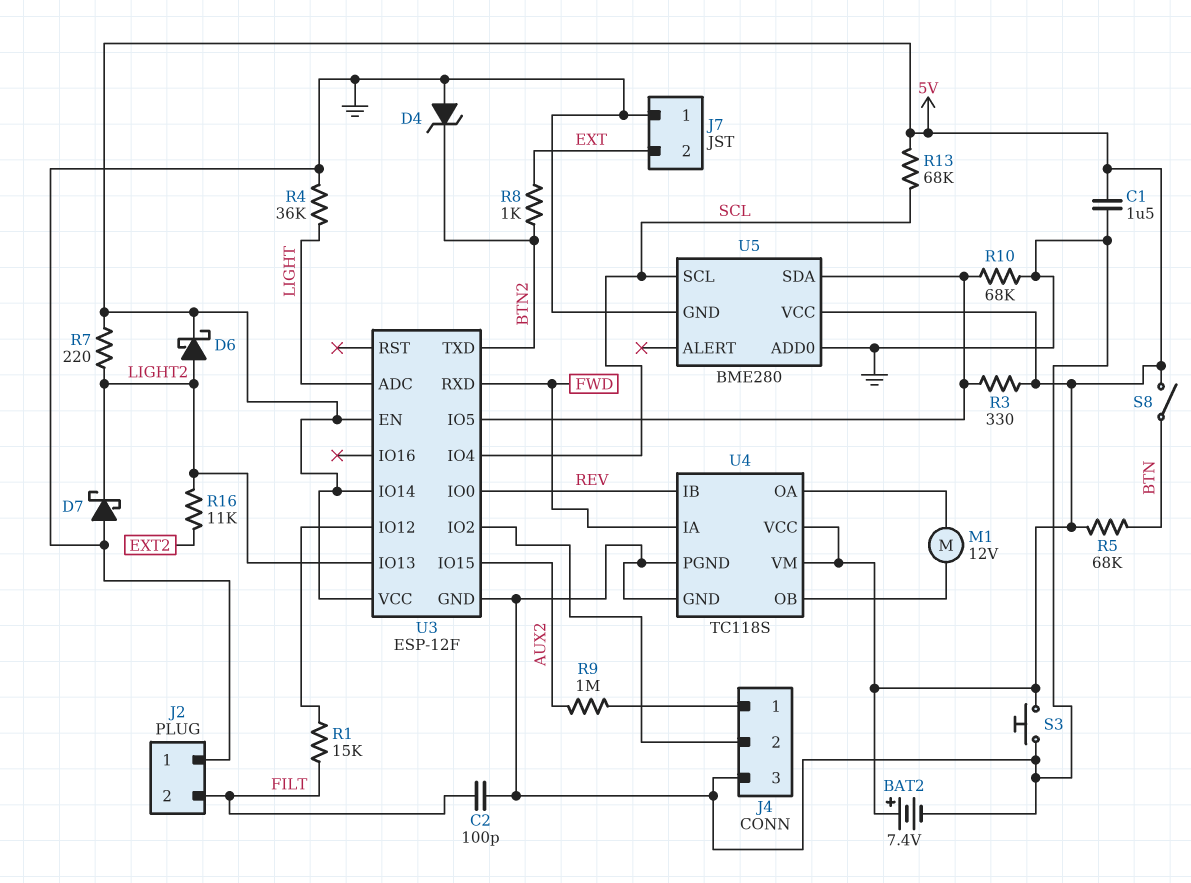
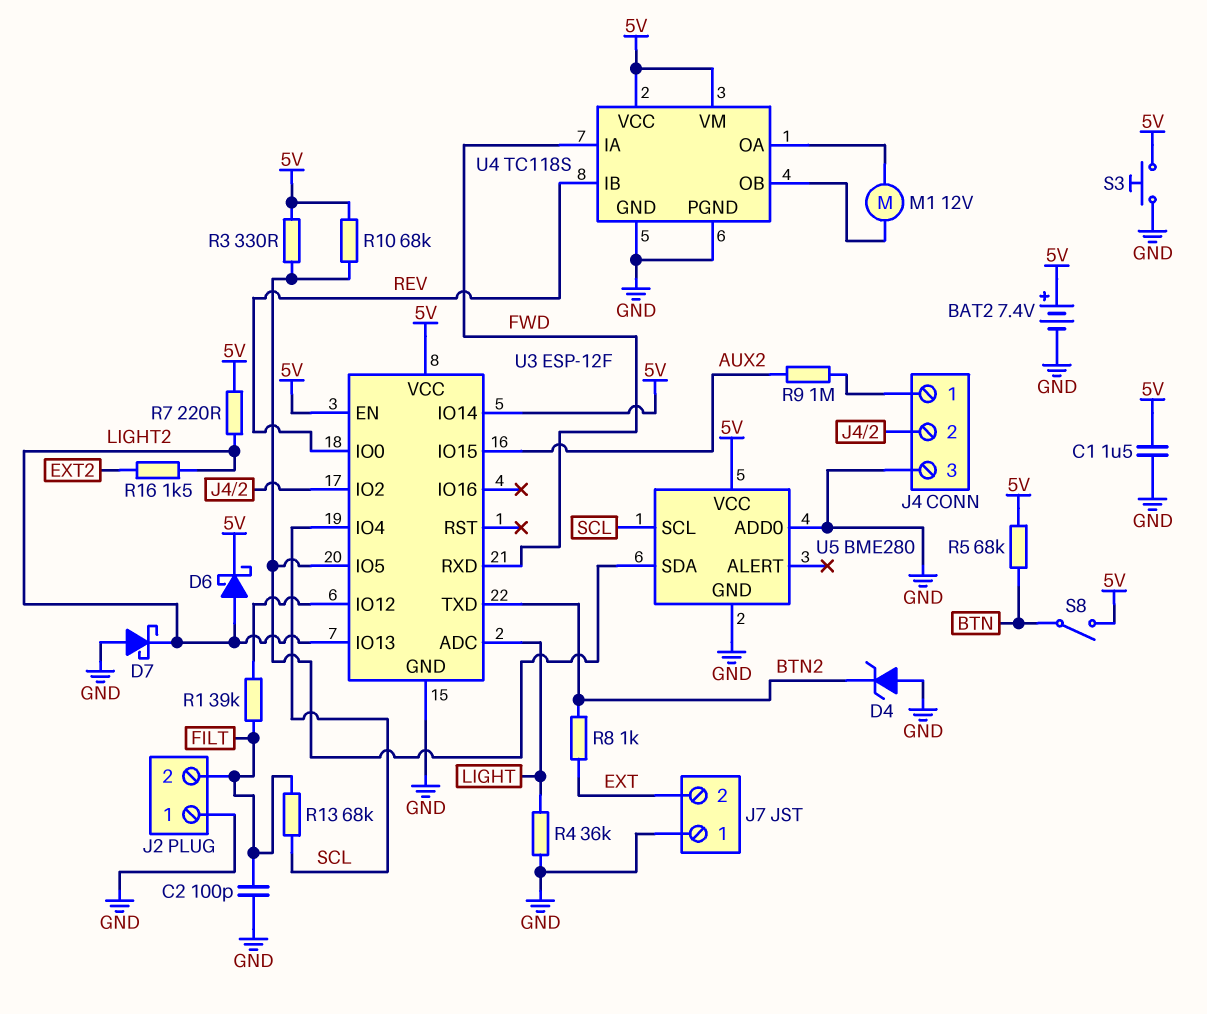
R1: 15k (FILT, U3/IO12) -> 39k (FILT, U3/IO12)
R10: 68k (GND, U3/IO5) -> 68k (5V, U3/IO5)
R13: 68k (5V, SCL) -> 68k (FILT, SCL)
R16: 11k (EXT2, LIGHT2) -> 1.5k (EXT2, LIGHT2)

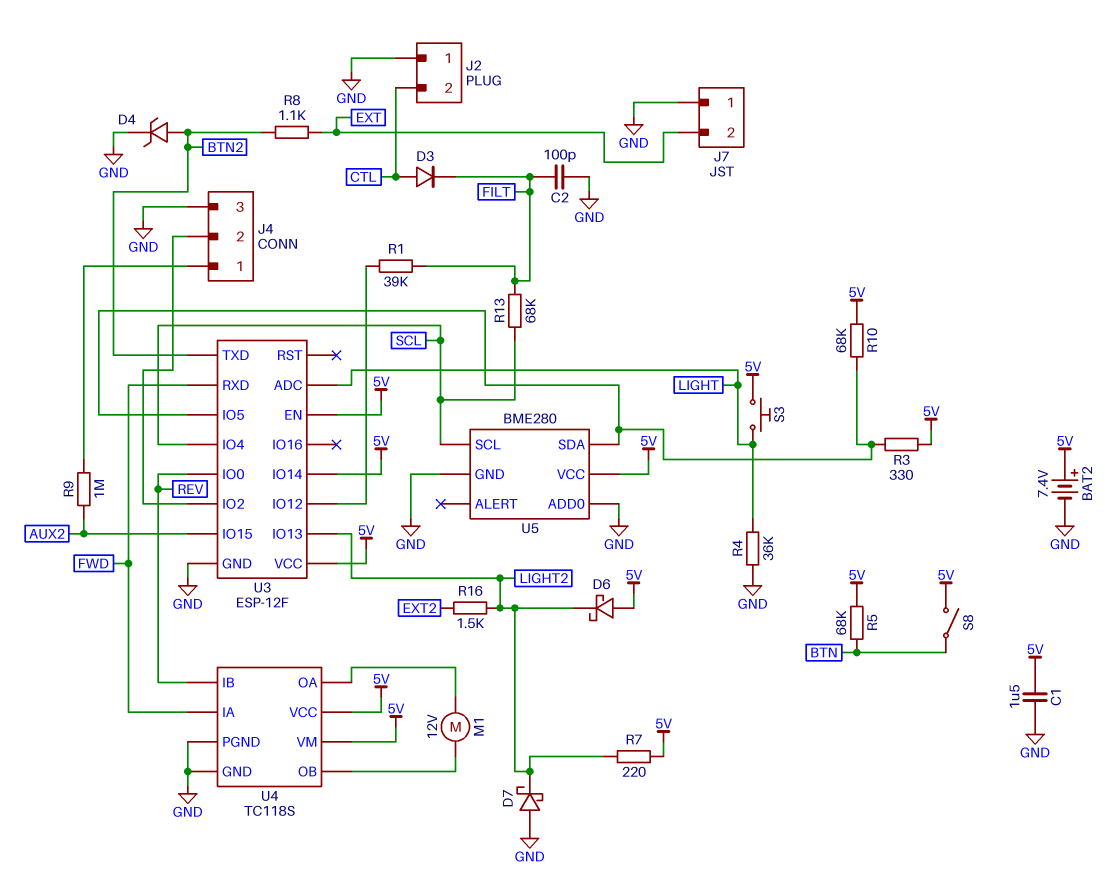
D3: none -> diode (A CTL, K FILT)
D4: zener (A GND, K BTN2) -> zener (A BTN2, K GND)
D6: schottky (A LIGHT2, K 5V) -> schottky (A 5V, K LIGHT2)
J2 pin 2: FILT -> CTL
R8: 1k (BTN2, EXT) -> 1.1k (BTN2, EXT)
S3: button (5V, GND) -> button (5V, LIGHT)

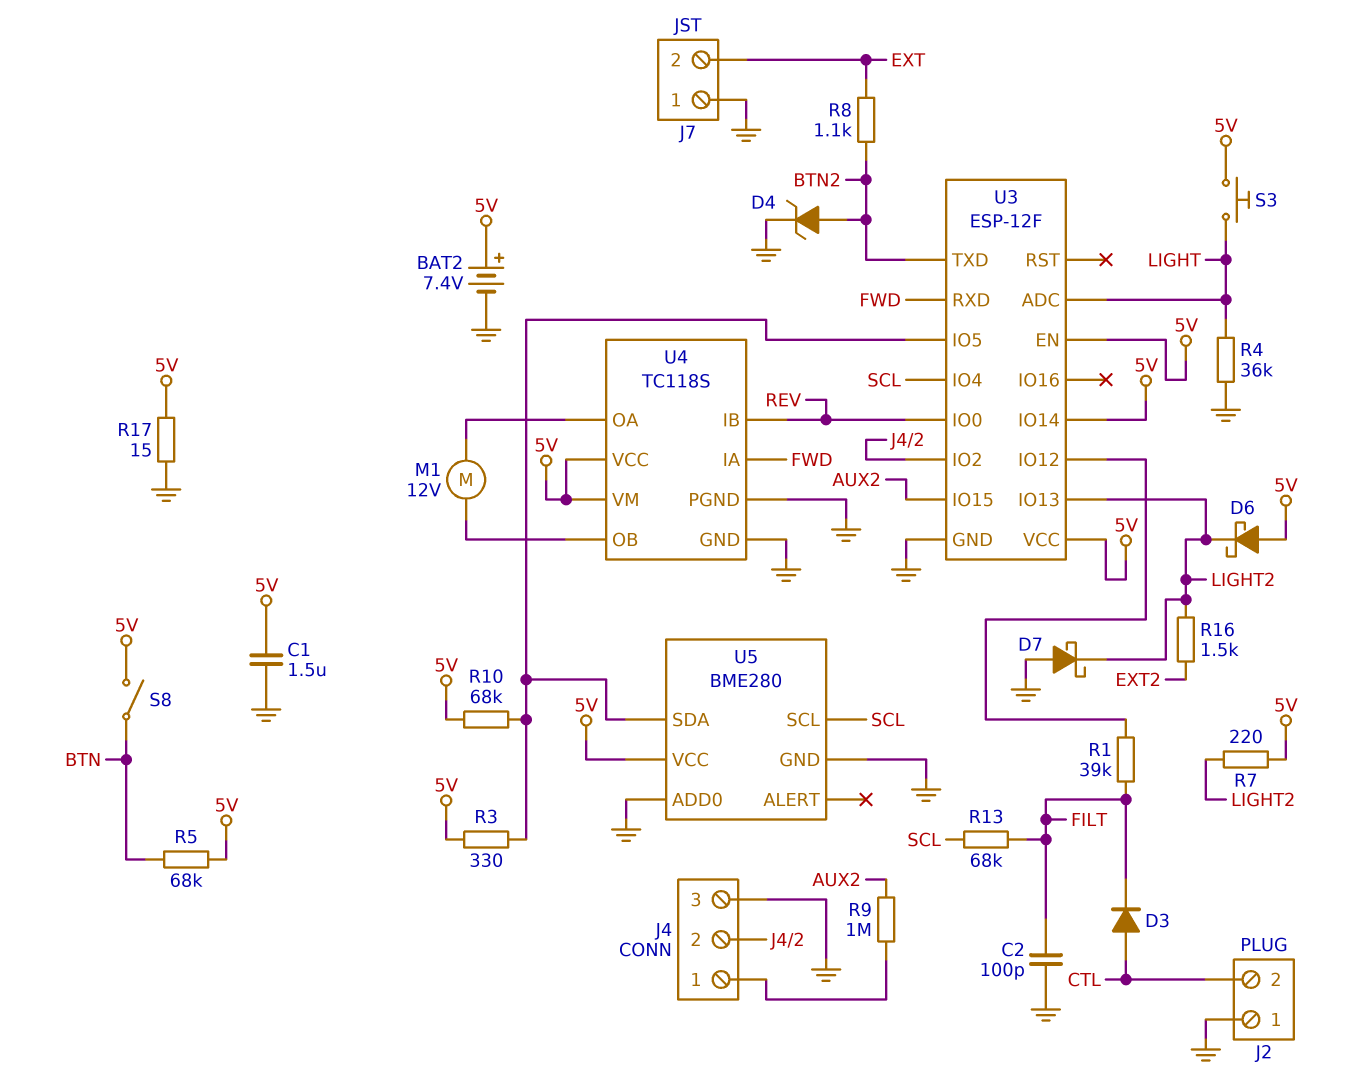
R17: none -> 15 (5V, GND)

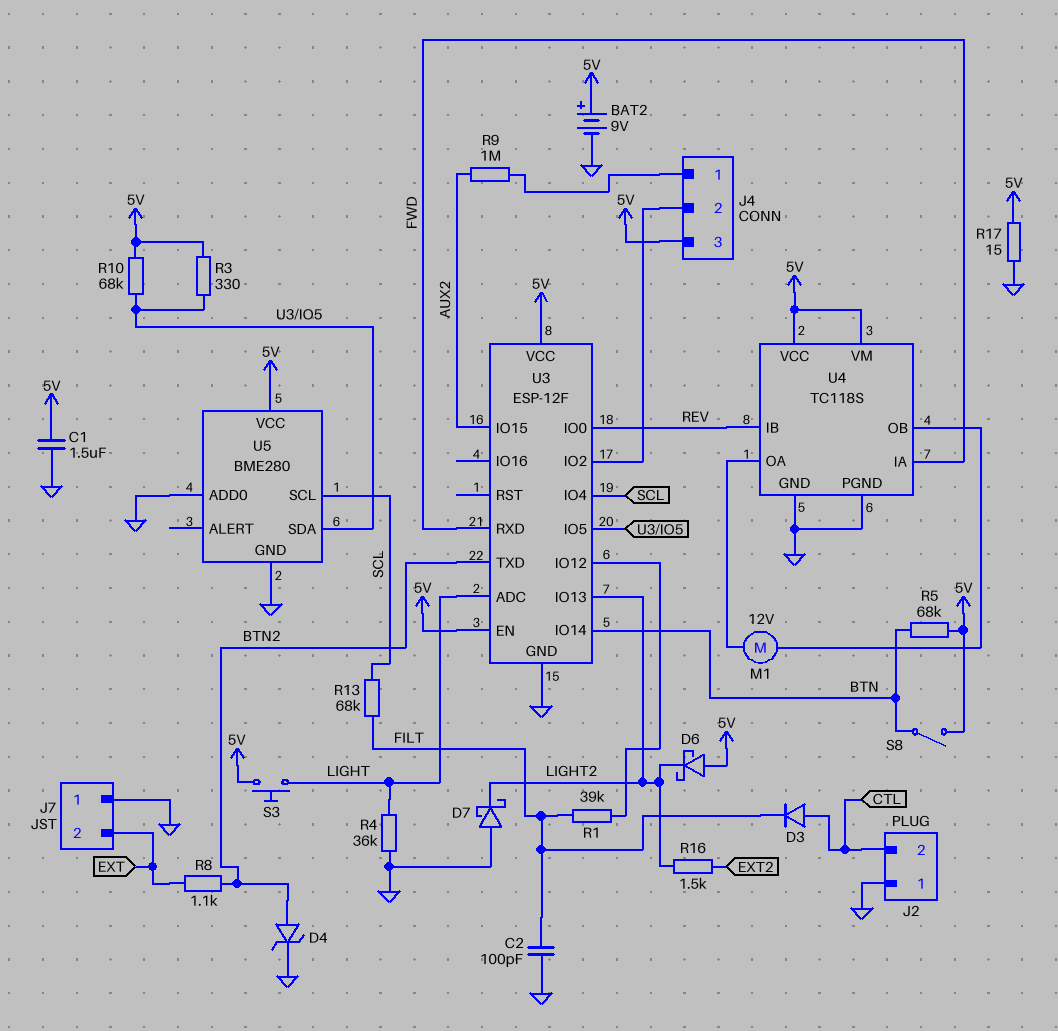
BAT2: 7.4V (plus 5V, minus GND) -> 9V (plus 5V, minus GND)
J4 pin 3: GND -> 5V
R7: 220 (5V, LIGHT2) -> none
U3 pin IO14: 5V -> BTN

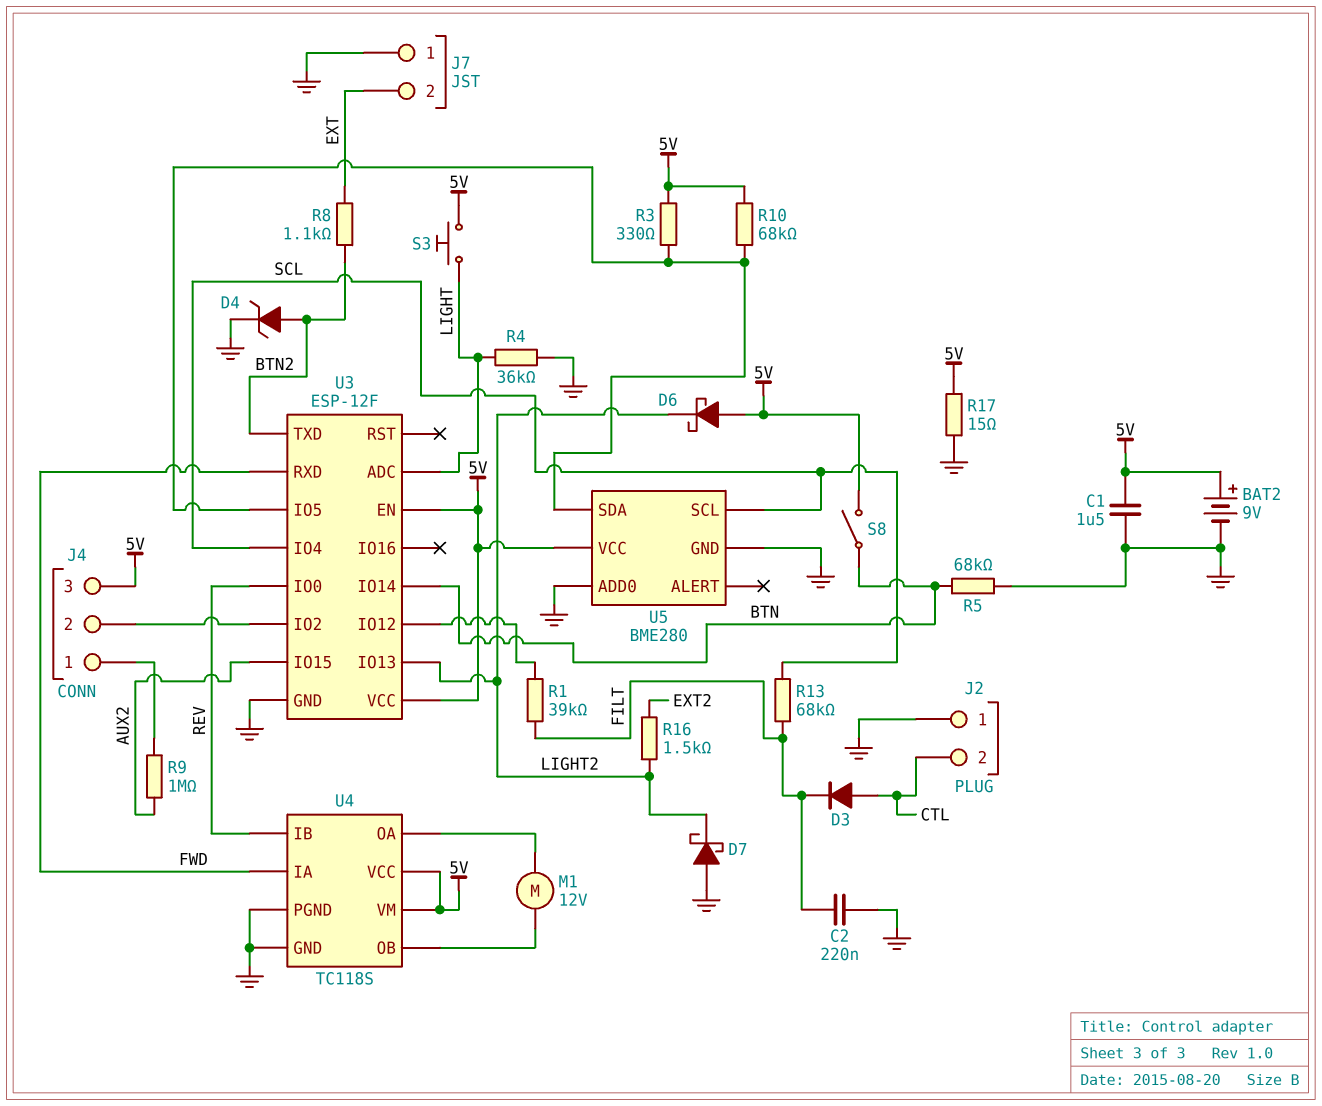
C2: 100pF (FILT, GND) -> 220nF (FILT, GND)
R5: 68k (5V, BTN) -> 68k (BTN, GND)

